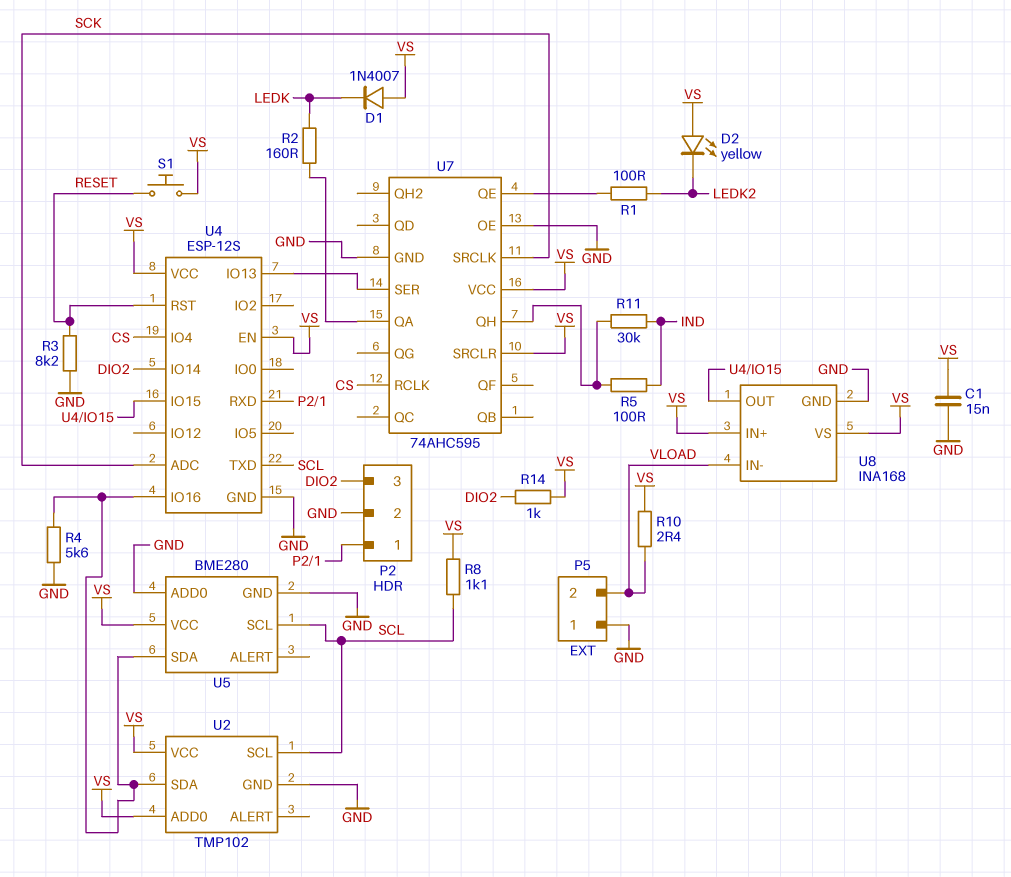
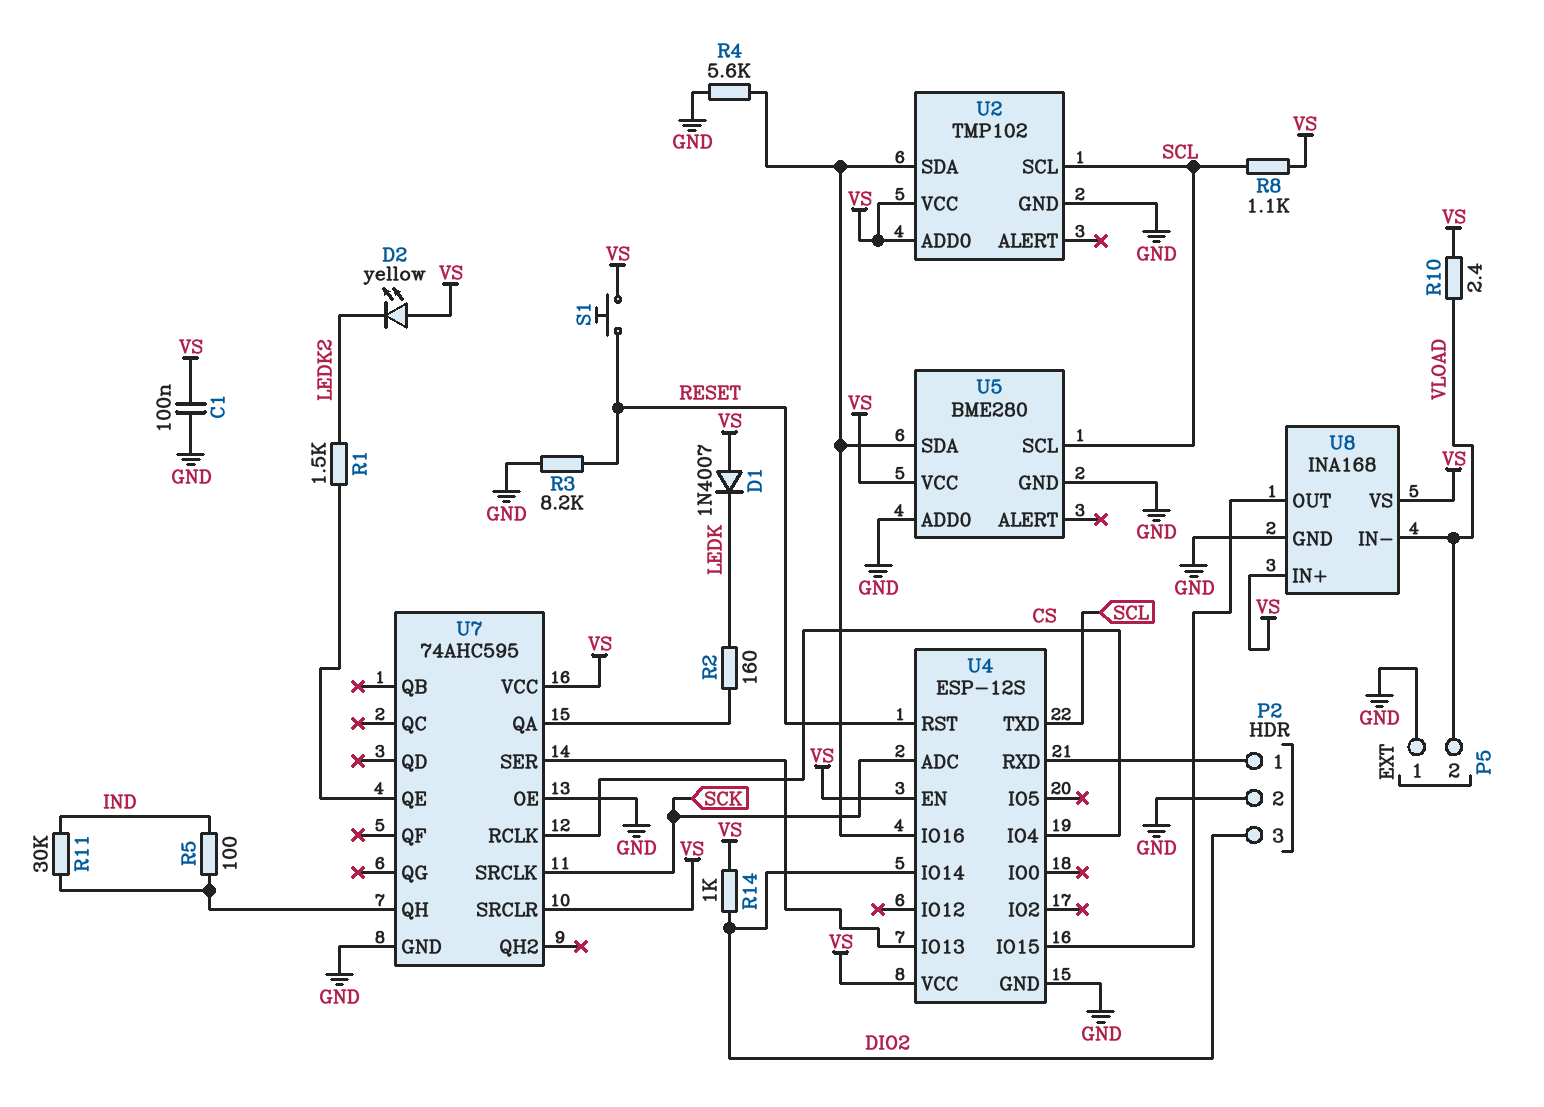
C1: 15nF (GND, VS) -> 100nF (GND, VS)
R1: 100 (LEDK2, U7/QE) -> 1.5k (LEDK2, U7/QE)

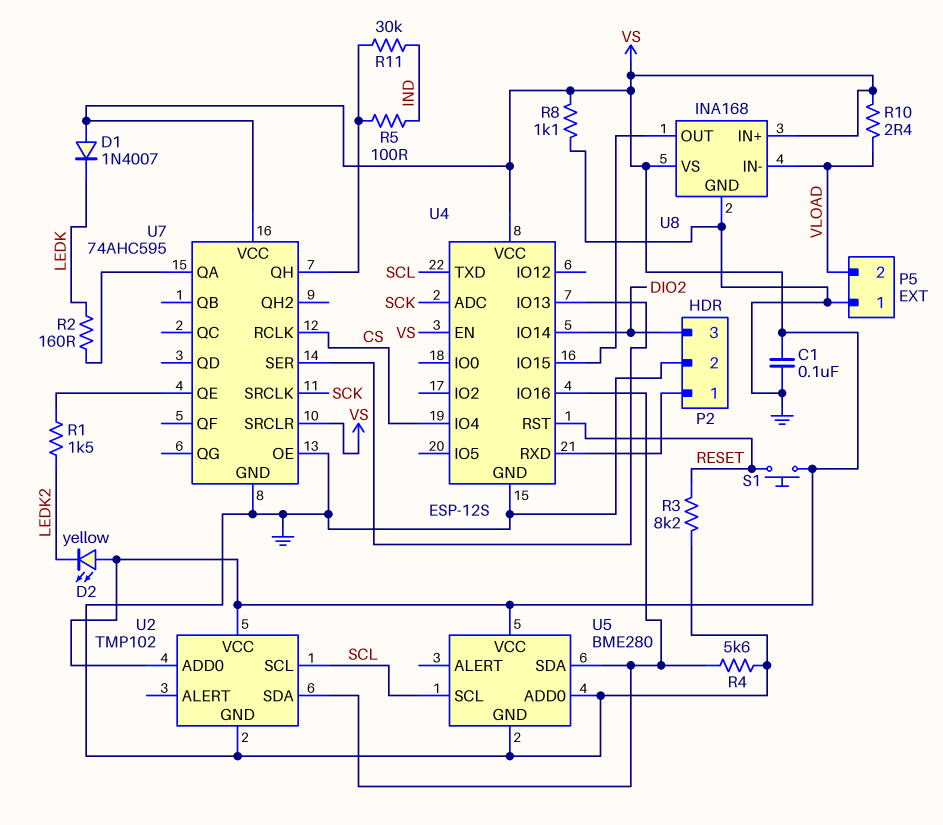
R8: 1.1k (SCL, VS) -> 1.1k (GND, VS)
R14: 1k (DIO2, VS) -> none

